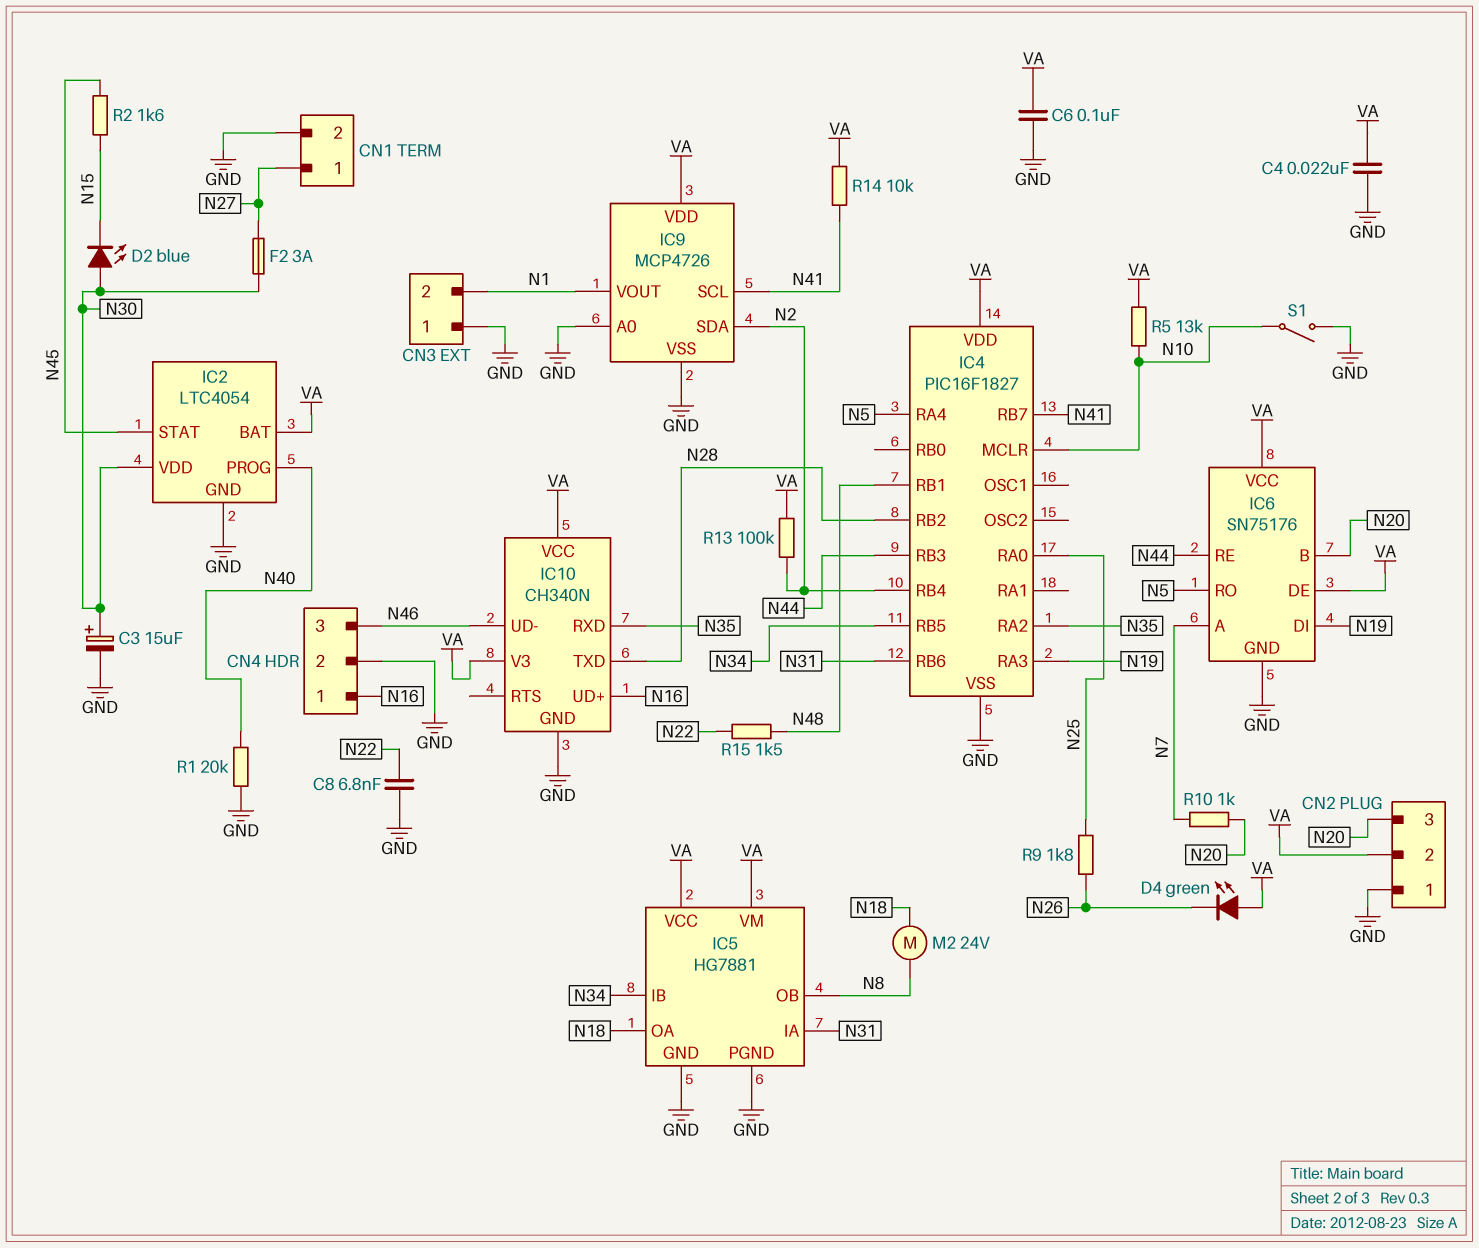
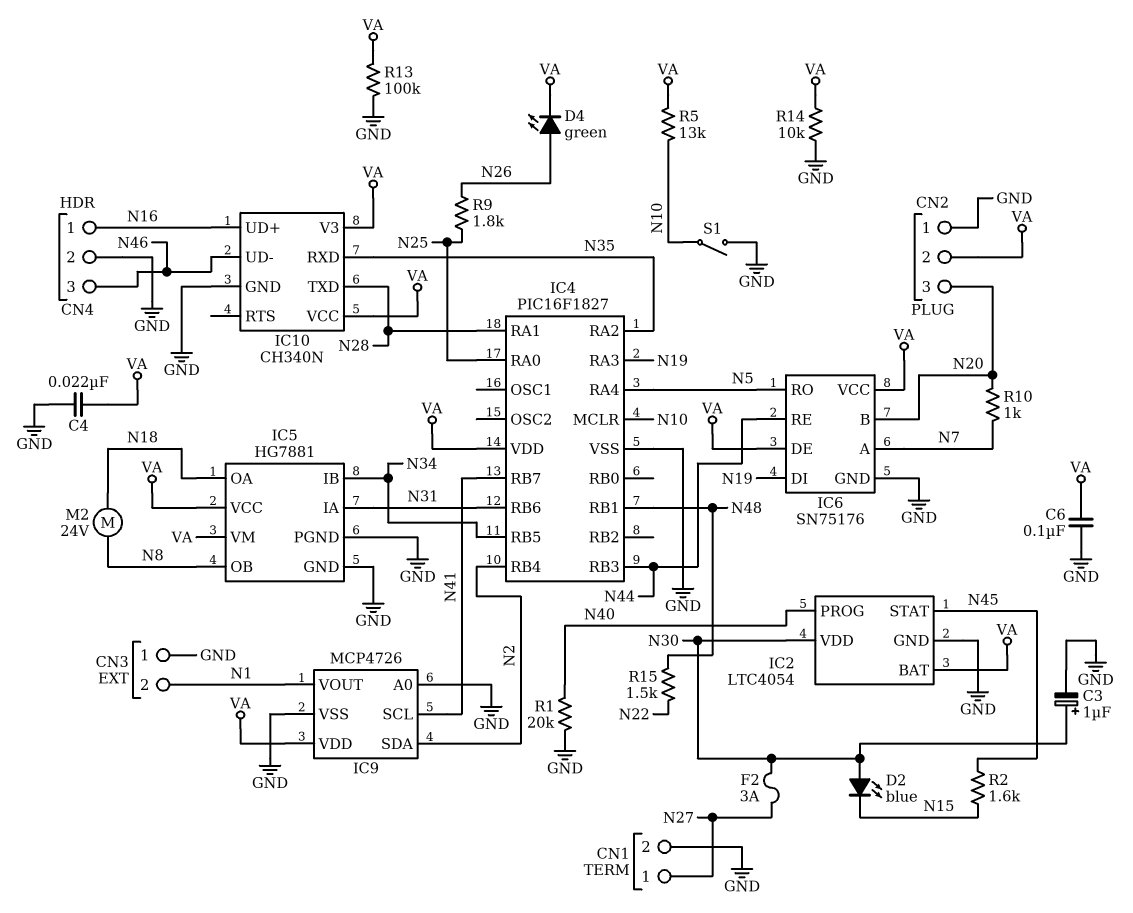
C3: 15uF (plus N30, minus GND) -> 1uF (plus N30, minus GND)
C8: 6.8nF (GND, N22) -> none
D4: LED green (A VA, K N26) -> LED green (A N26, K VA)
IC4 pin RA1: none -> N28
IC4 pin RB2: N28 -> none
R13: 100k (N2, VA) -> 100k (GND, VA)
R14: 10k (N41, VA) -> 10k (GND, VA)

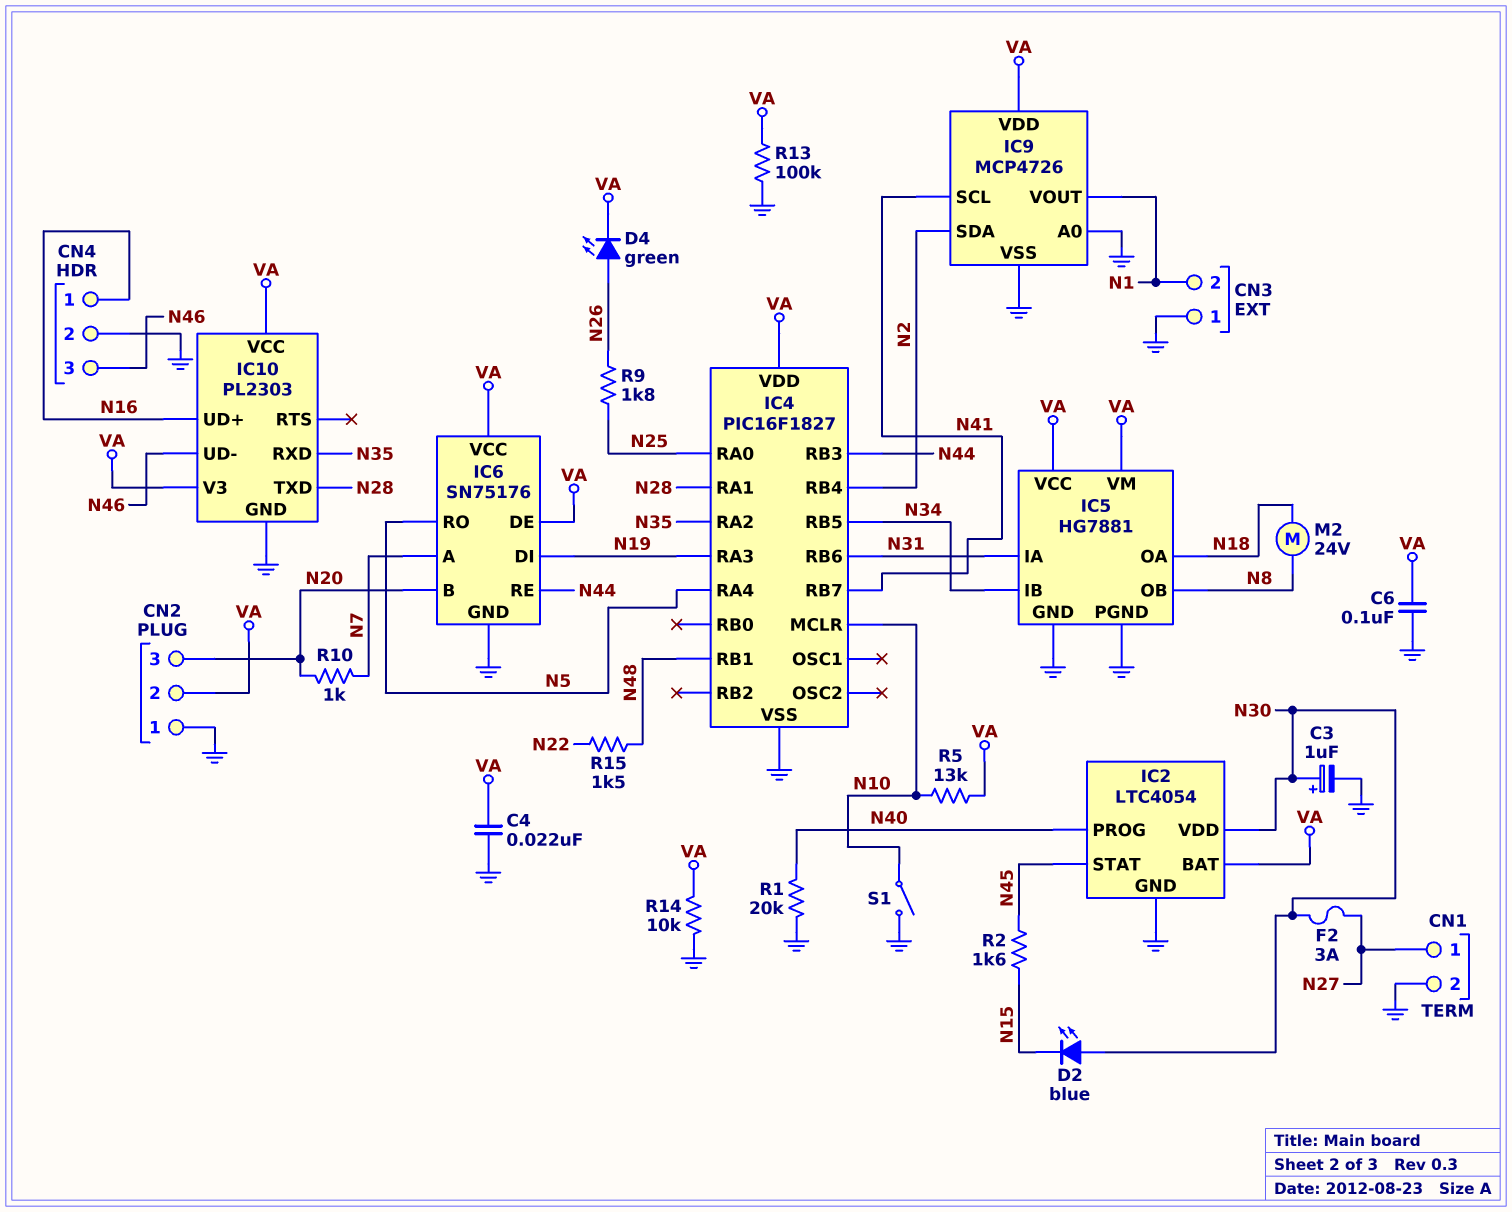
IC10: CH340N -> PL2303

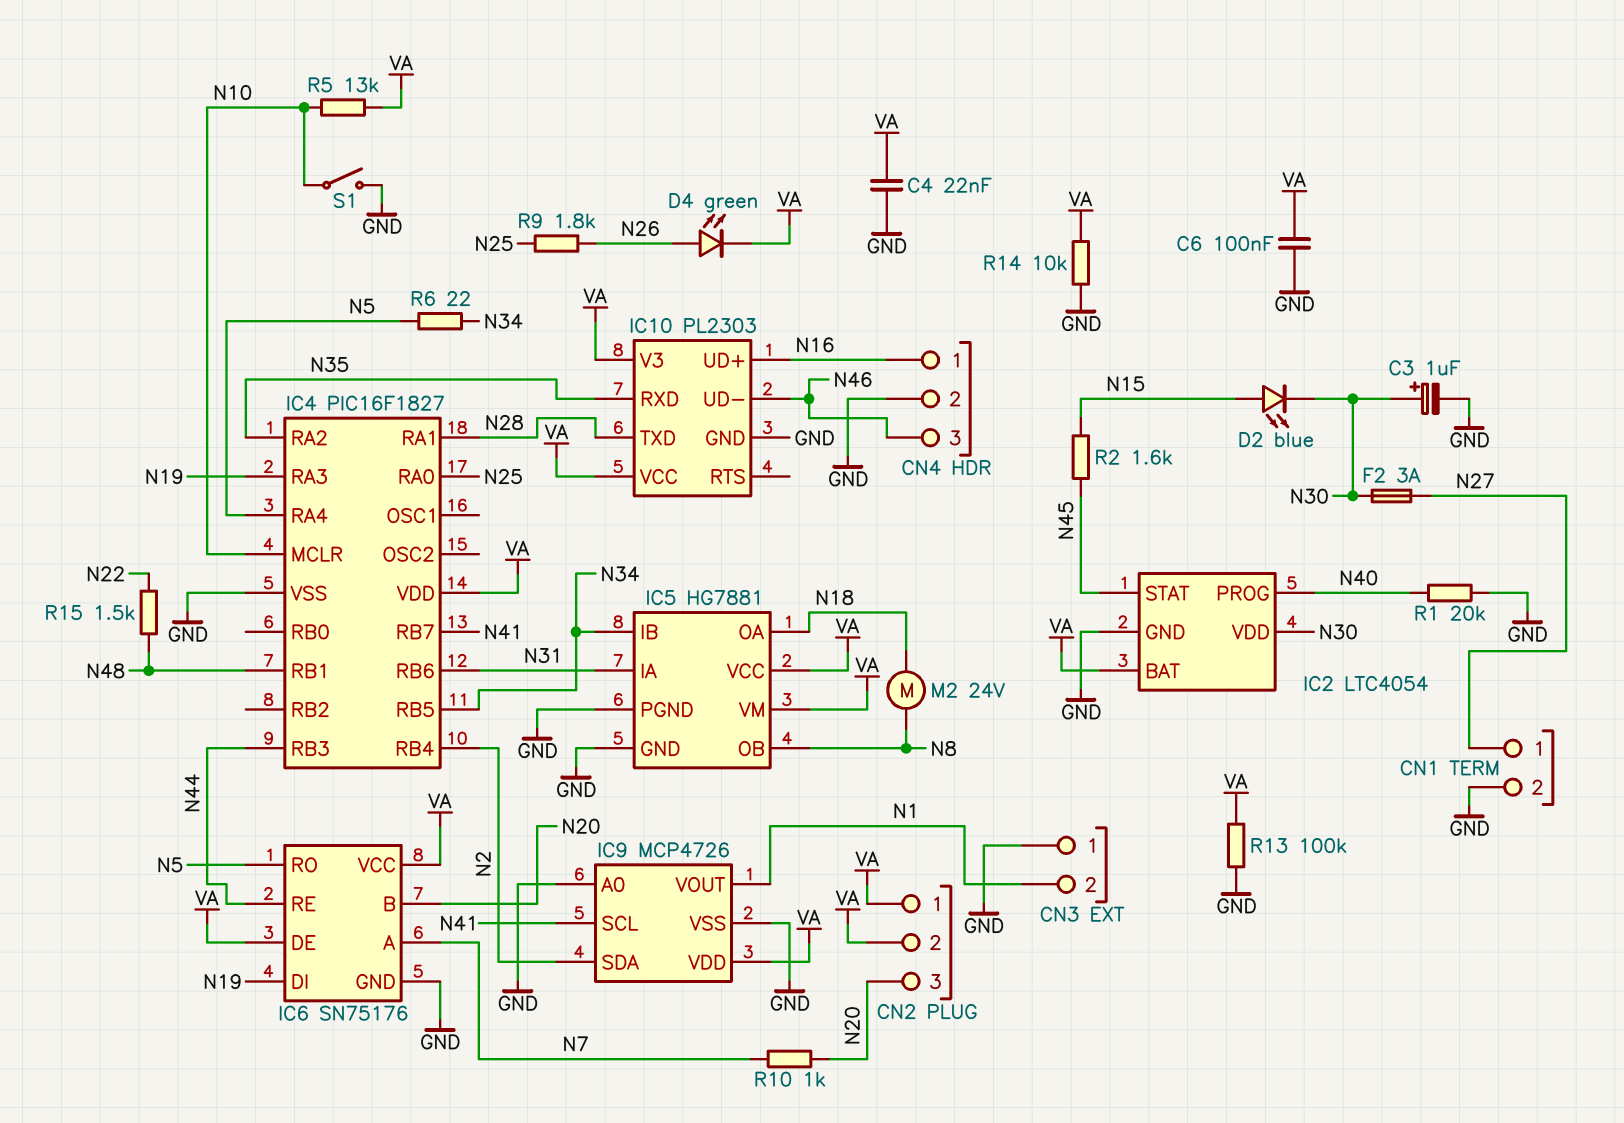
CN2 pin 1: GND -> VA
D2: LED blue (A N30, K N15) -> LED blue (A N15, K N30)
R6: none -> 22 (N5, N34)

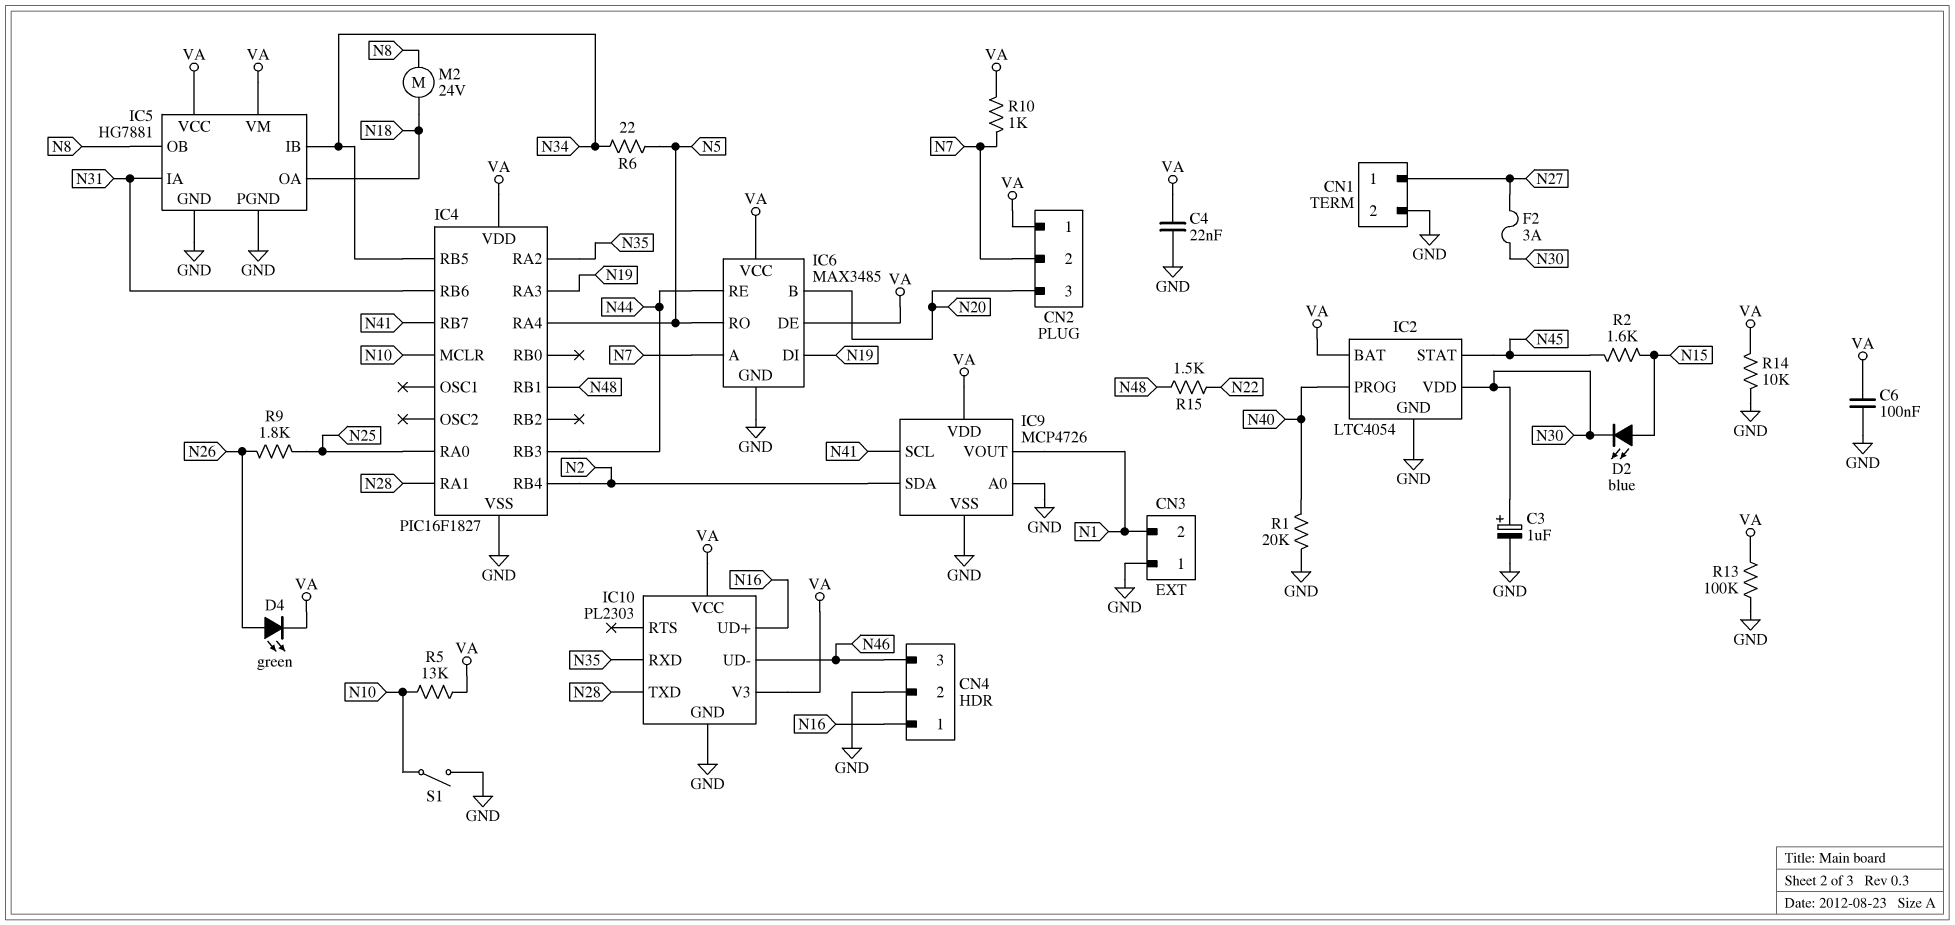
CN2 pin 2: VA -> N7
IC6: SN75176 -> MAX3485
R10: 1k (N7, N20) -> 1k (N7, VA)

